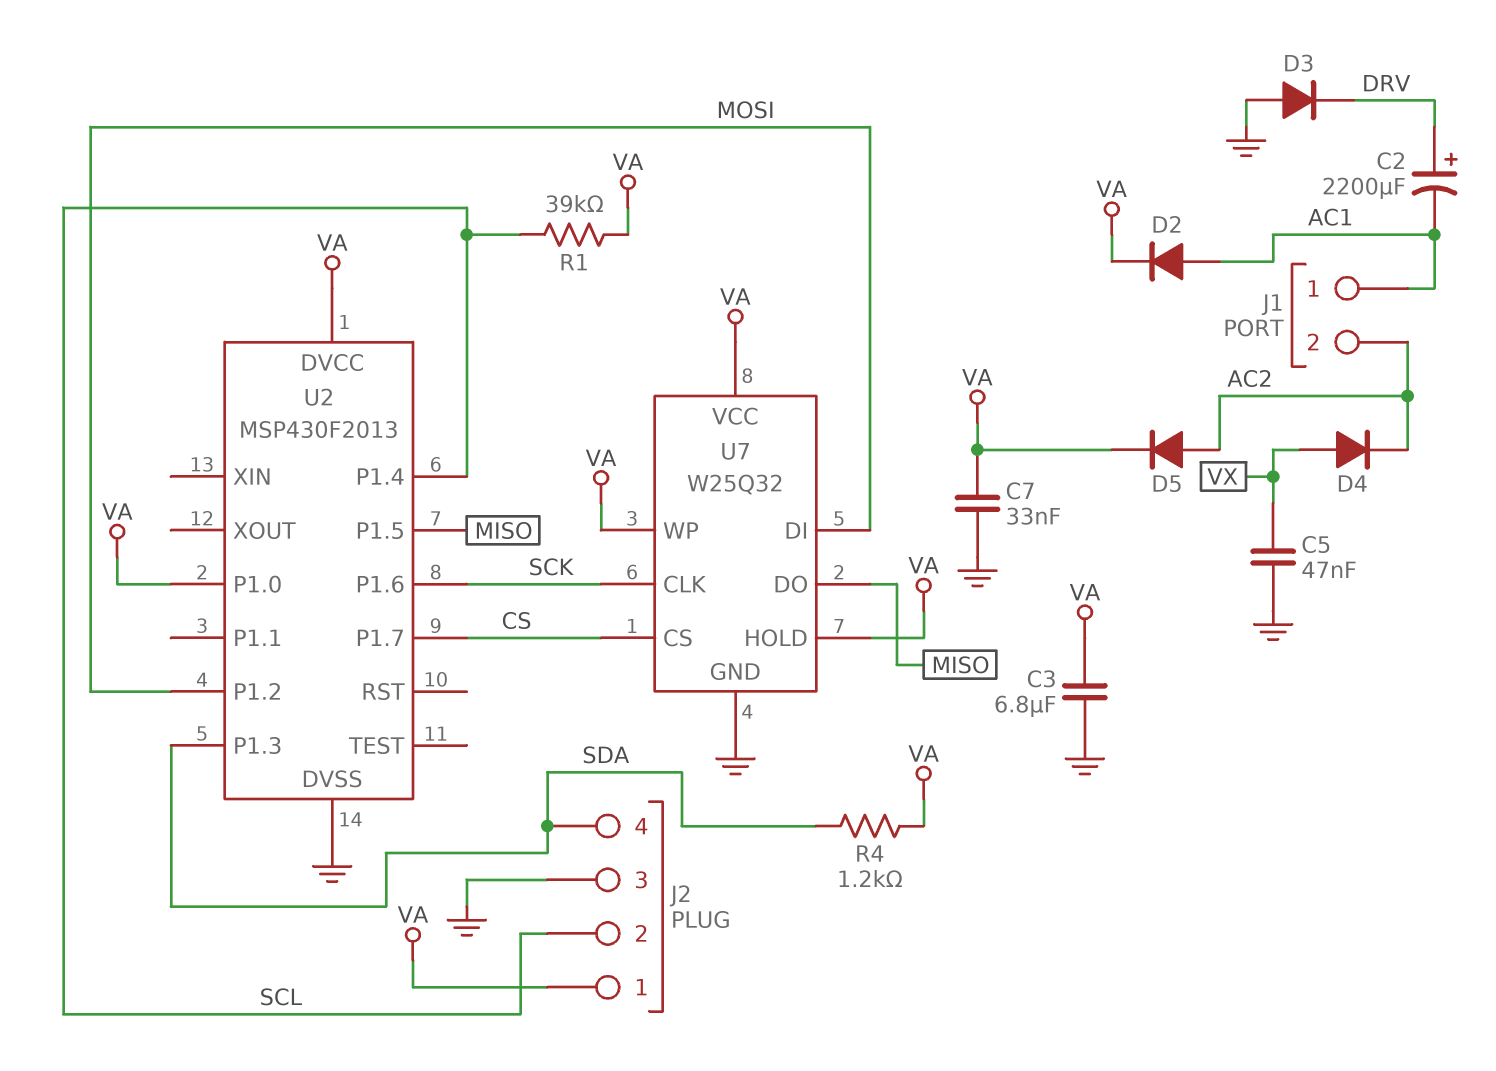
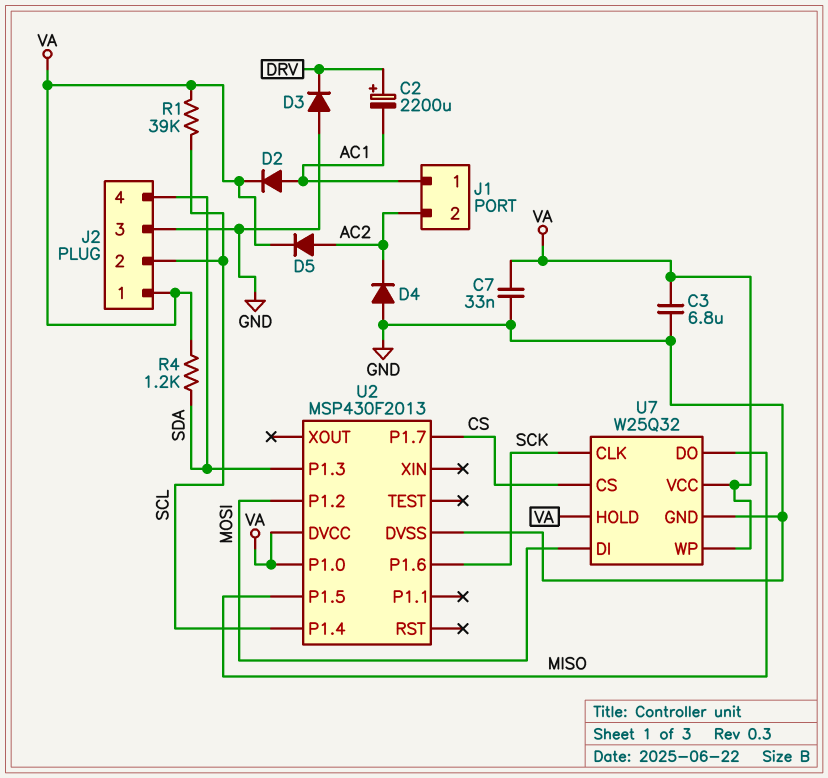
C5: 47nF (GND, VX) -> none
D4: diode (A VX, K AC2) -> diode (A GND, K AC2)

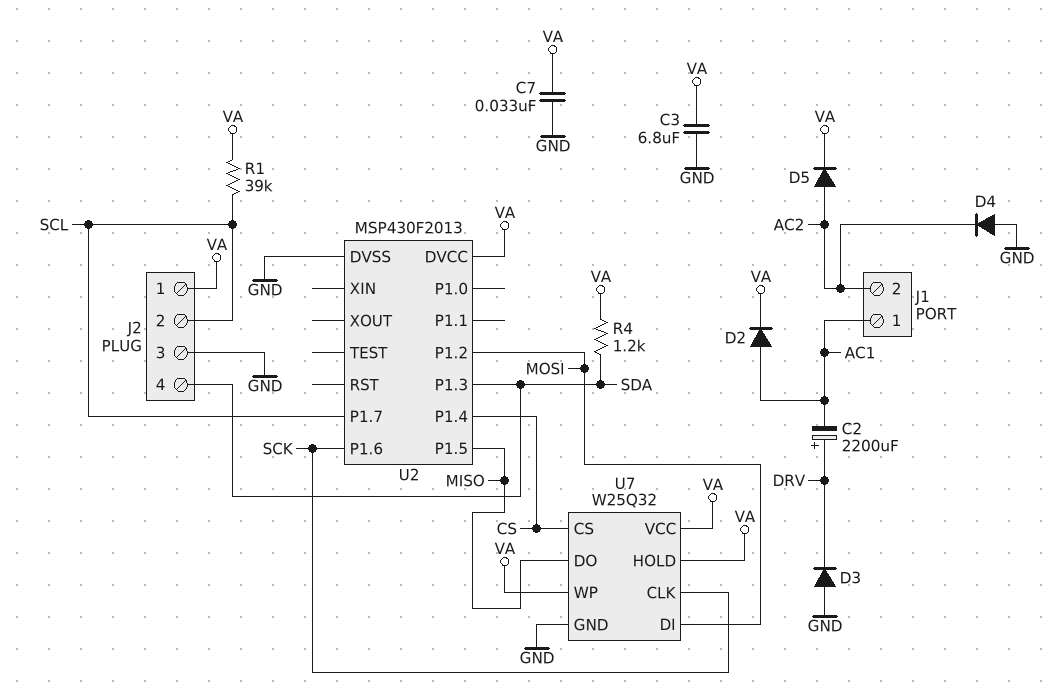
U2 pin P1.0: VA -> none
U2 pin P1.4: SCL -> CS
U2 pin P1.7: CS -> SCL

